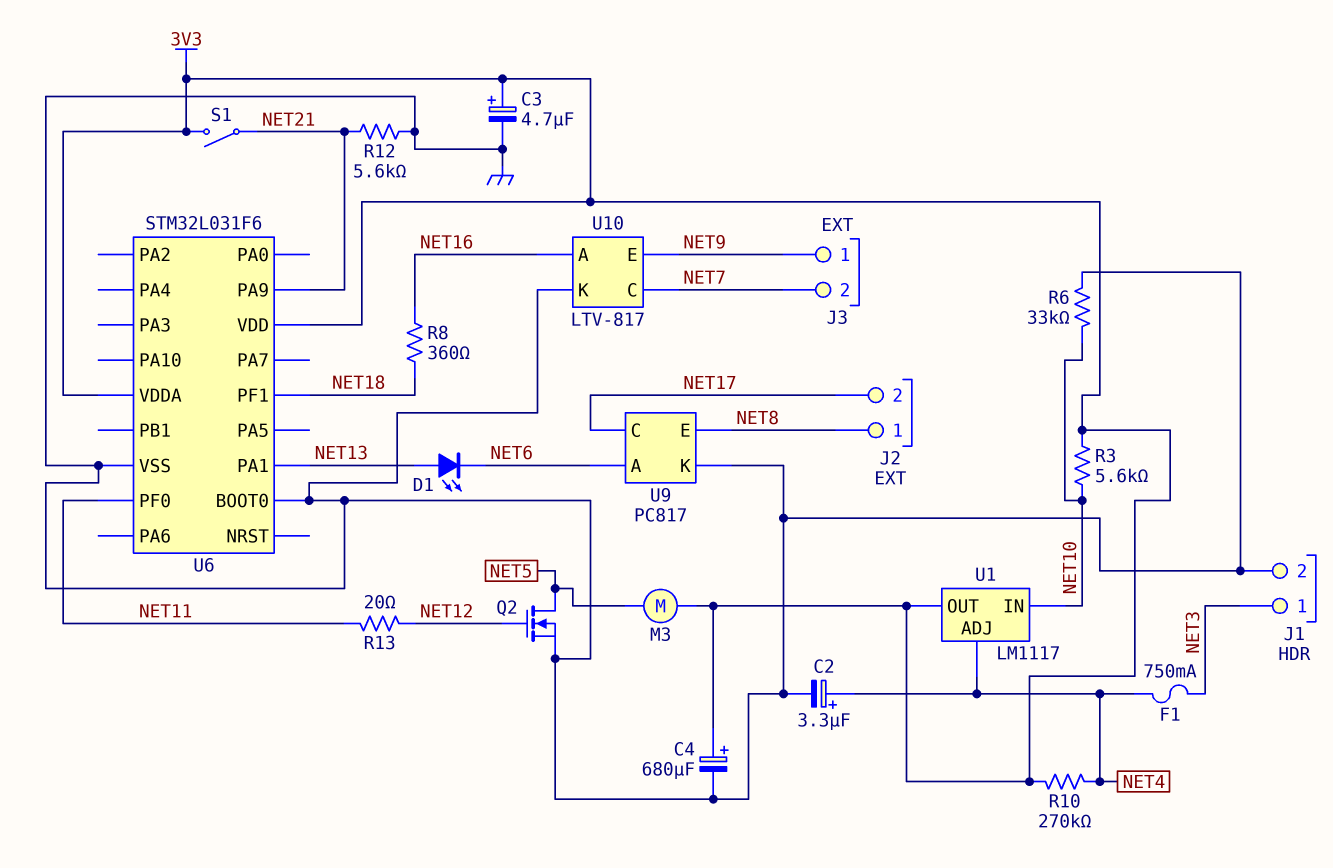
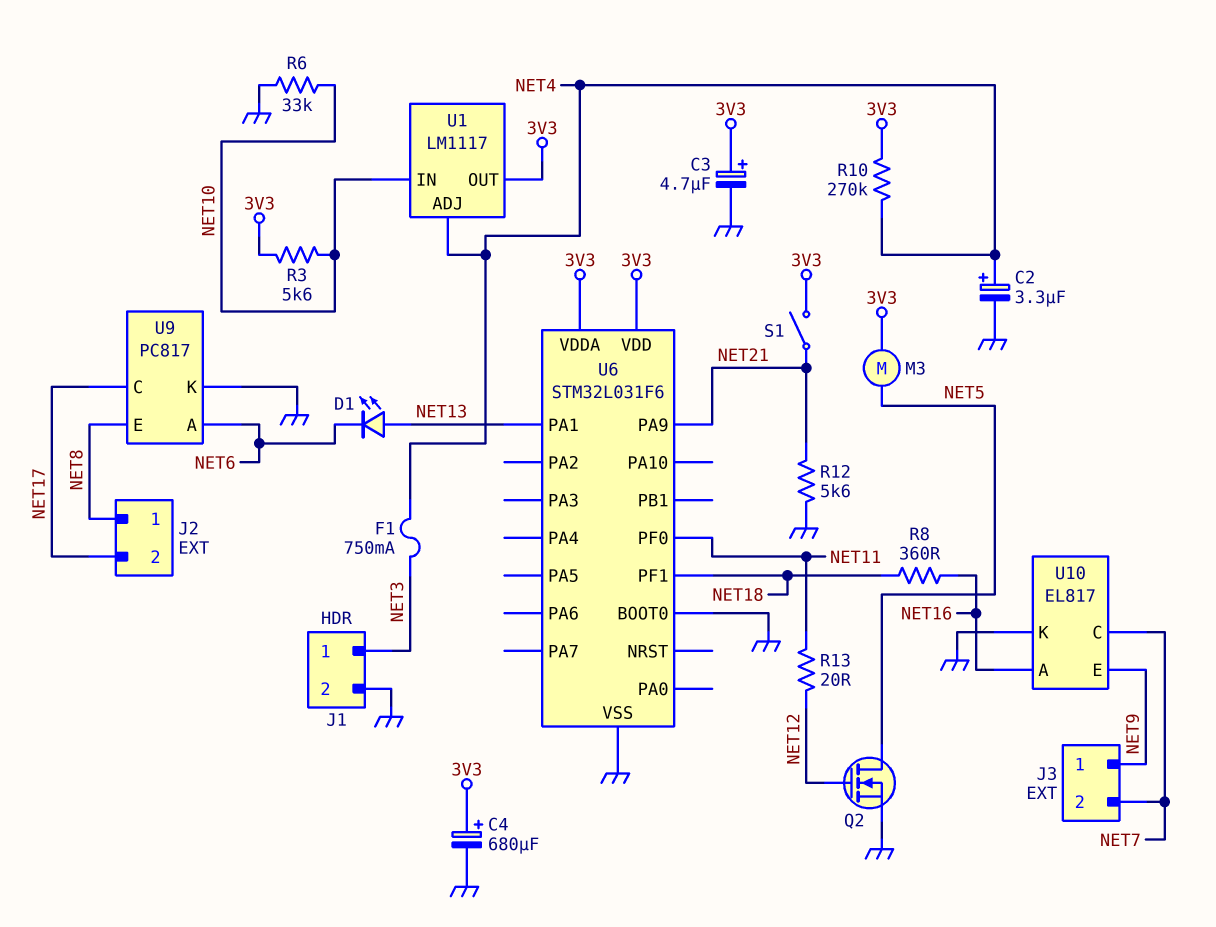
U10: LTV-817 -> EL817

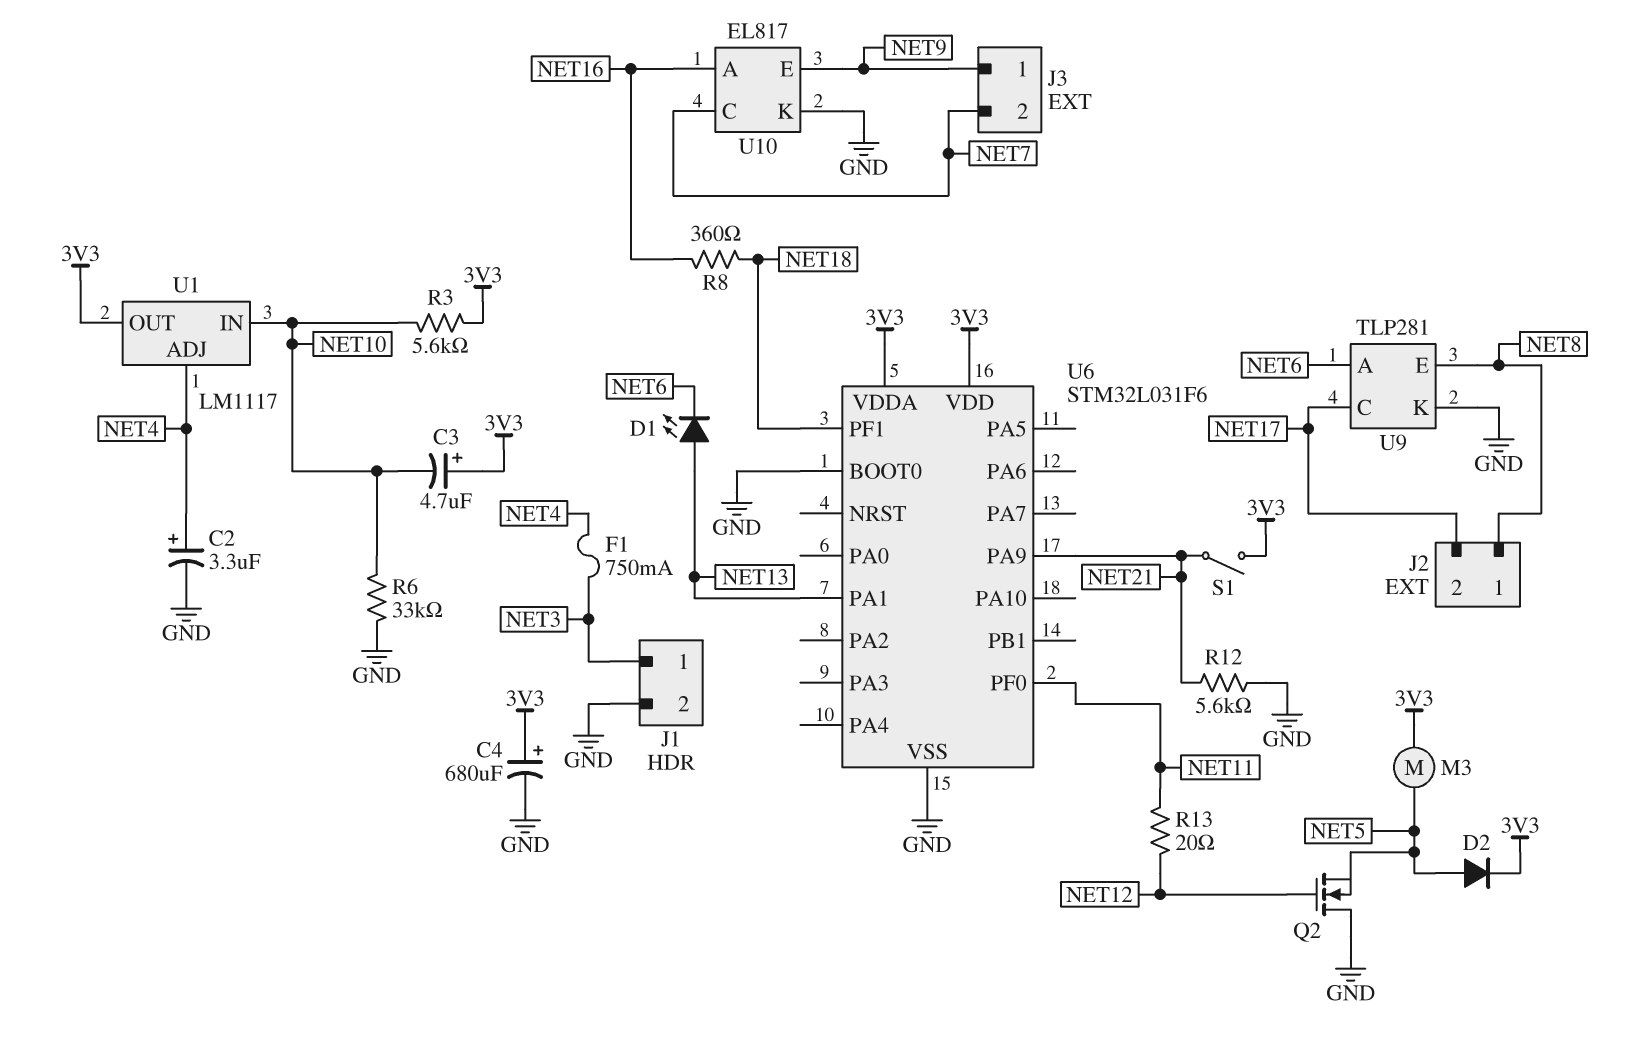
C3: 4.7uF (plus 3V3, minus GND) -> 4.7uF (plus 3V3, minus NET10)
D2: none -> diode (A NET5, K 3V3)
Q2: NMOS (G NET12, D NET5, S GND) -> NMOS (G NET12, D GND, S NET5)
R10: 270k (3V3, NET4) -> none
U9: PC817 -> TLP281

